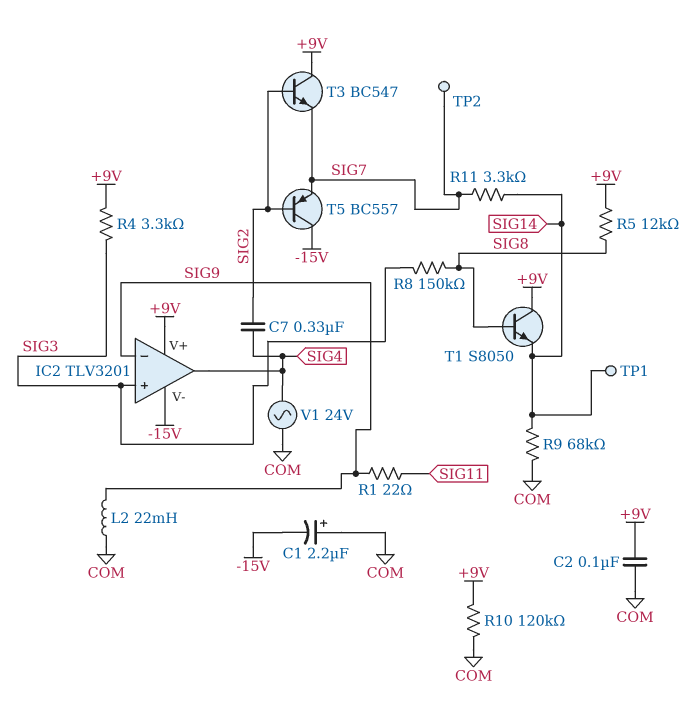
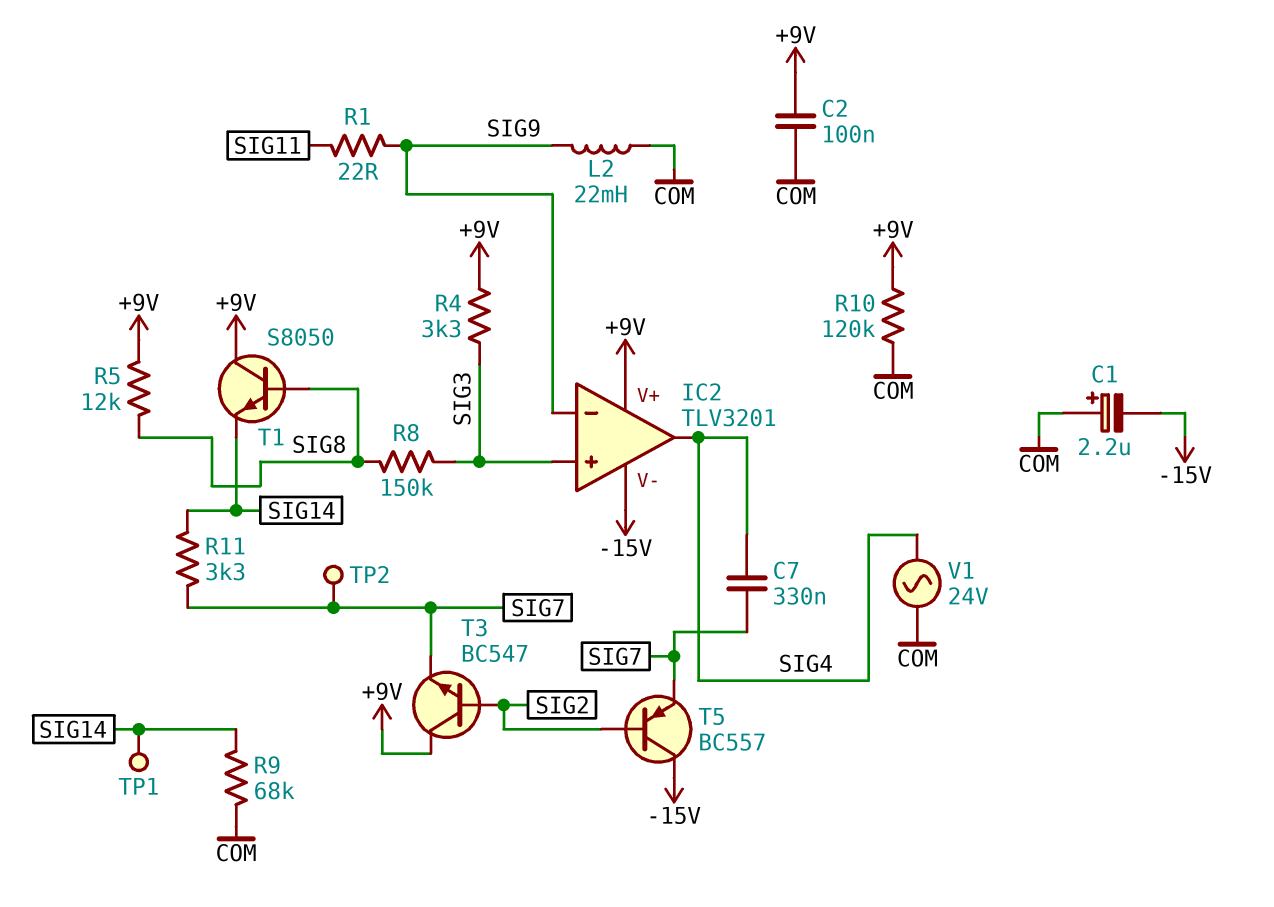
C7: 330nF (SIG2, SIG4) -> 330nF (SIG4, SIG7)

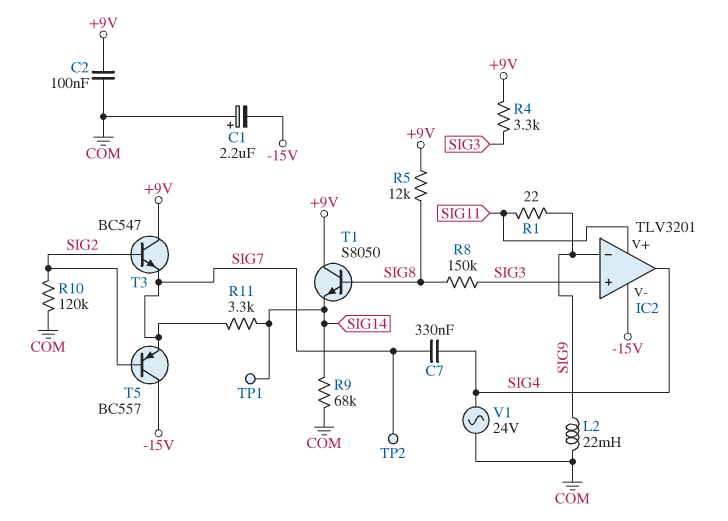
IC2 pin V+: +9V -> SIG11
R10: 120k (+9V, COM) -> 120k (COM, SIG2)

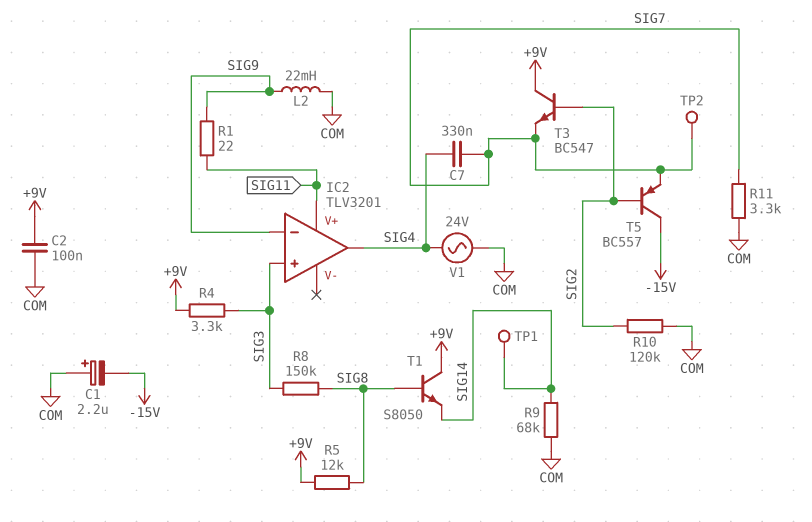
IC2 pin V-: -15V -> none
R11: 3.3k (SIG7, SIG14) -> 3.3k (COM, SIG7)

